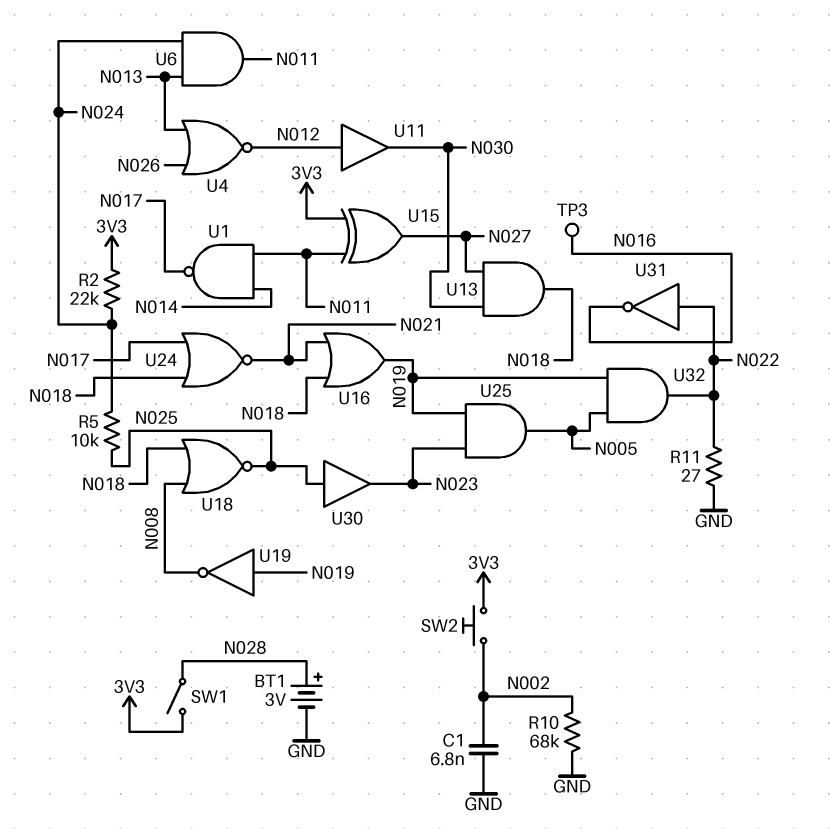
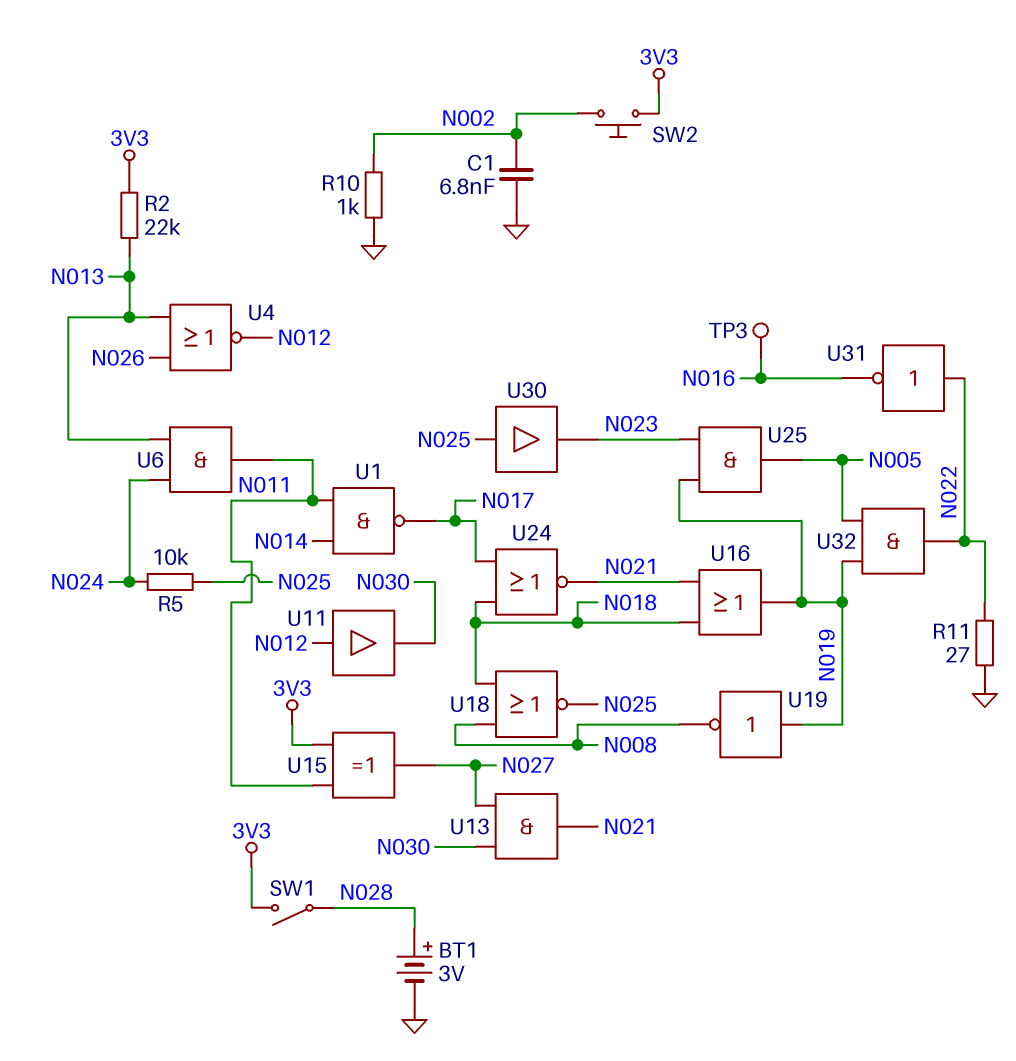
R2: 22k (3V3, N024) -> 22k (3V3, N013)
R10: 68k (GND, N002) -> 1k (GND, N002)
U13: AND (in N027, in N030, out N018) -> AND (in N027, in N030, out N021)

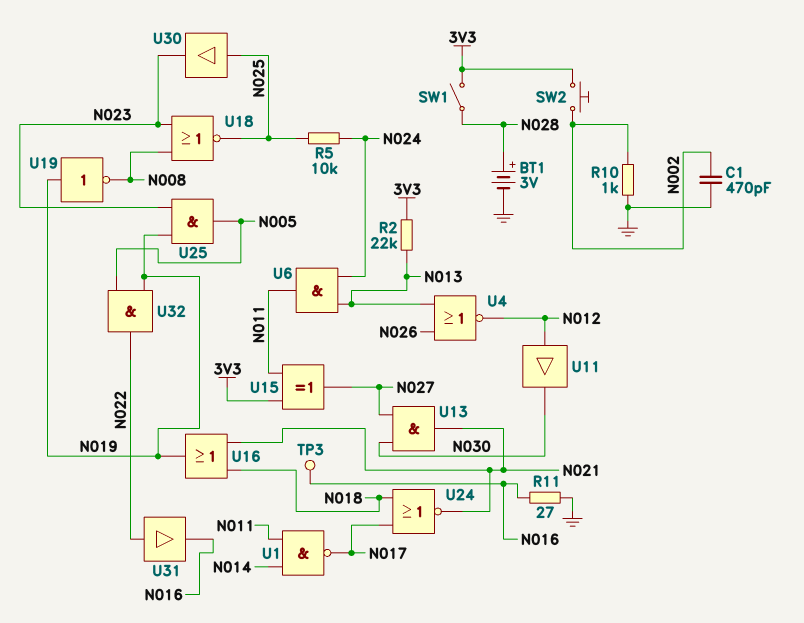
C1: 6.8nF (GND, N002) -> 470pF (GND, N002)
R11: 27 (GND, N022) -> 27 (GND, N016)
U18: NOR (in N008, in N018, out N025) -> NOR (in N008, in N023, out N025)
U31: NOT (in N022, out N016) -> buffer (in N022, out N016)

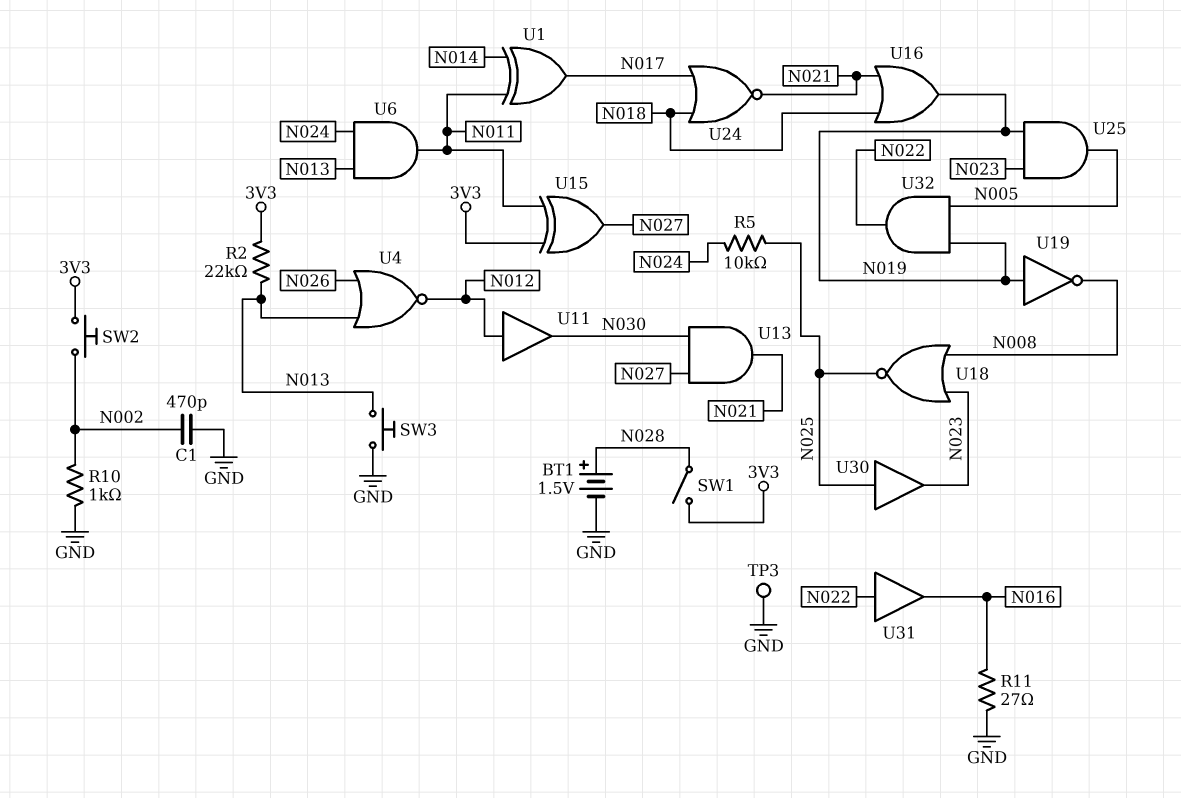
BT1: 3V (plus N028, minus GND) -> 1.5V (plus N028, minus GND)
SW3: none -> button (GND, N013)
TP3: test point (N016) -> test point (GND)
U1: NAND (in N011, in N014, out N017) -> XOR (in N011, in N014, out N017)

